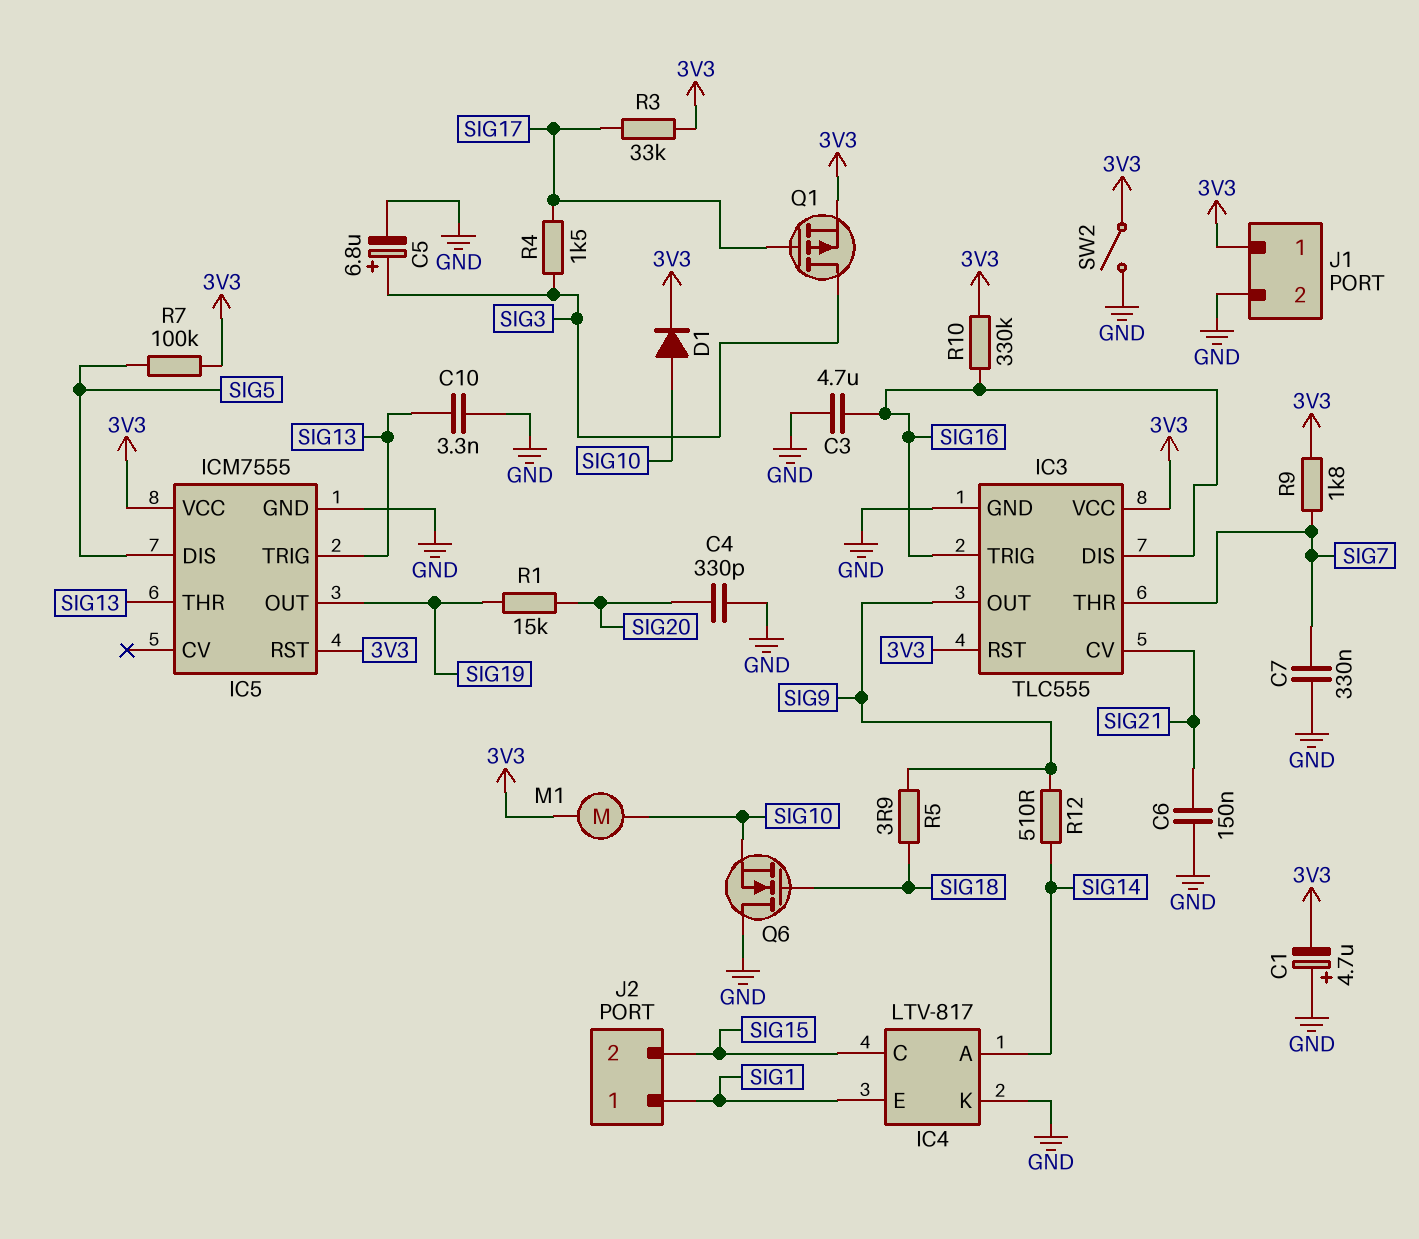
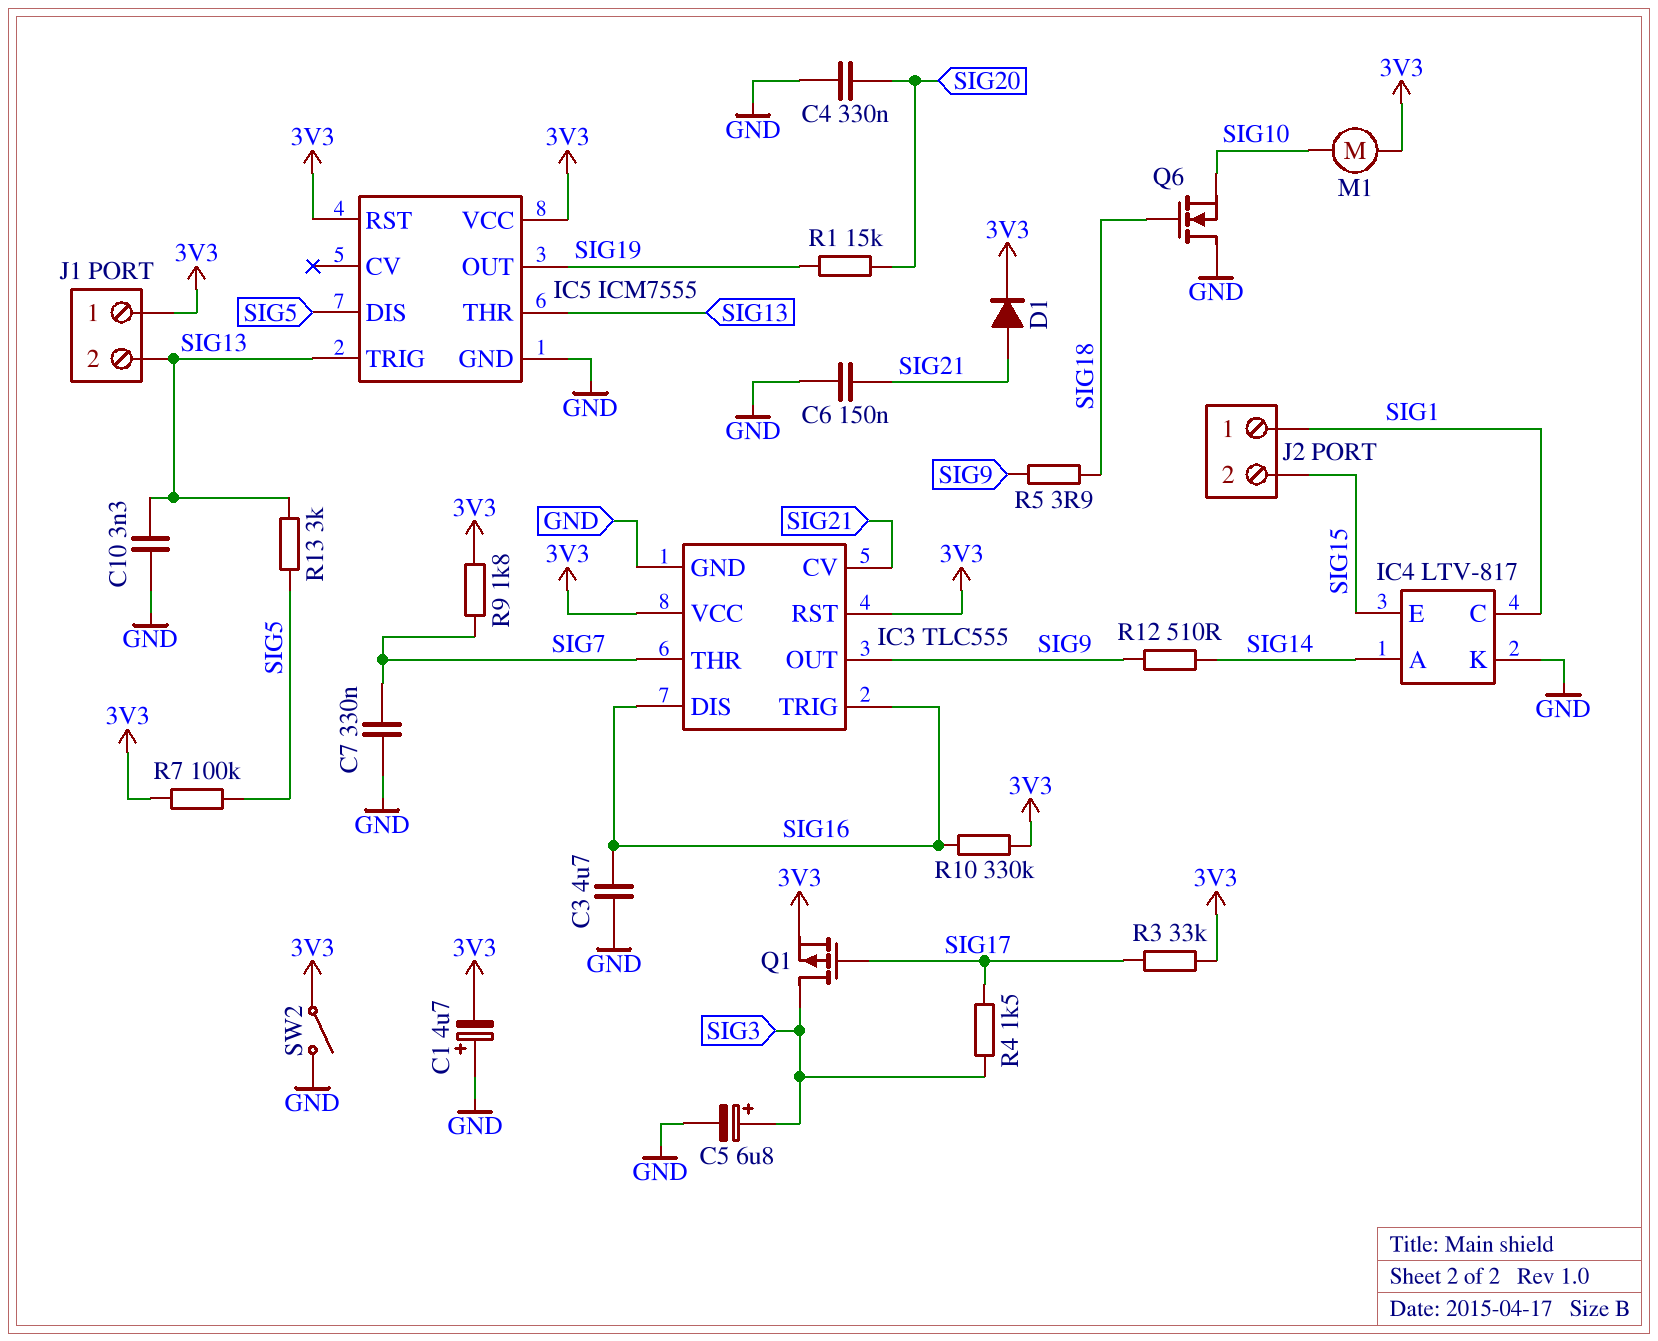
C4: 330pF (GND, SIG20) -> 330nF (GND, SIG20)
D1: diode (A SIG10, K 3V3) -> diode (A SIG21, K 3V3)
IC4 pin C: SIG15 -> SIG1
IC4 pin E: SIG1 -> SIG15
J1 pin 2: GND -> SIG13
R13: none -> 3k (SIG5, SIG13)

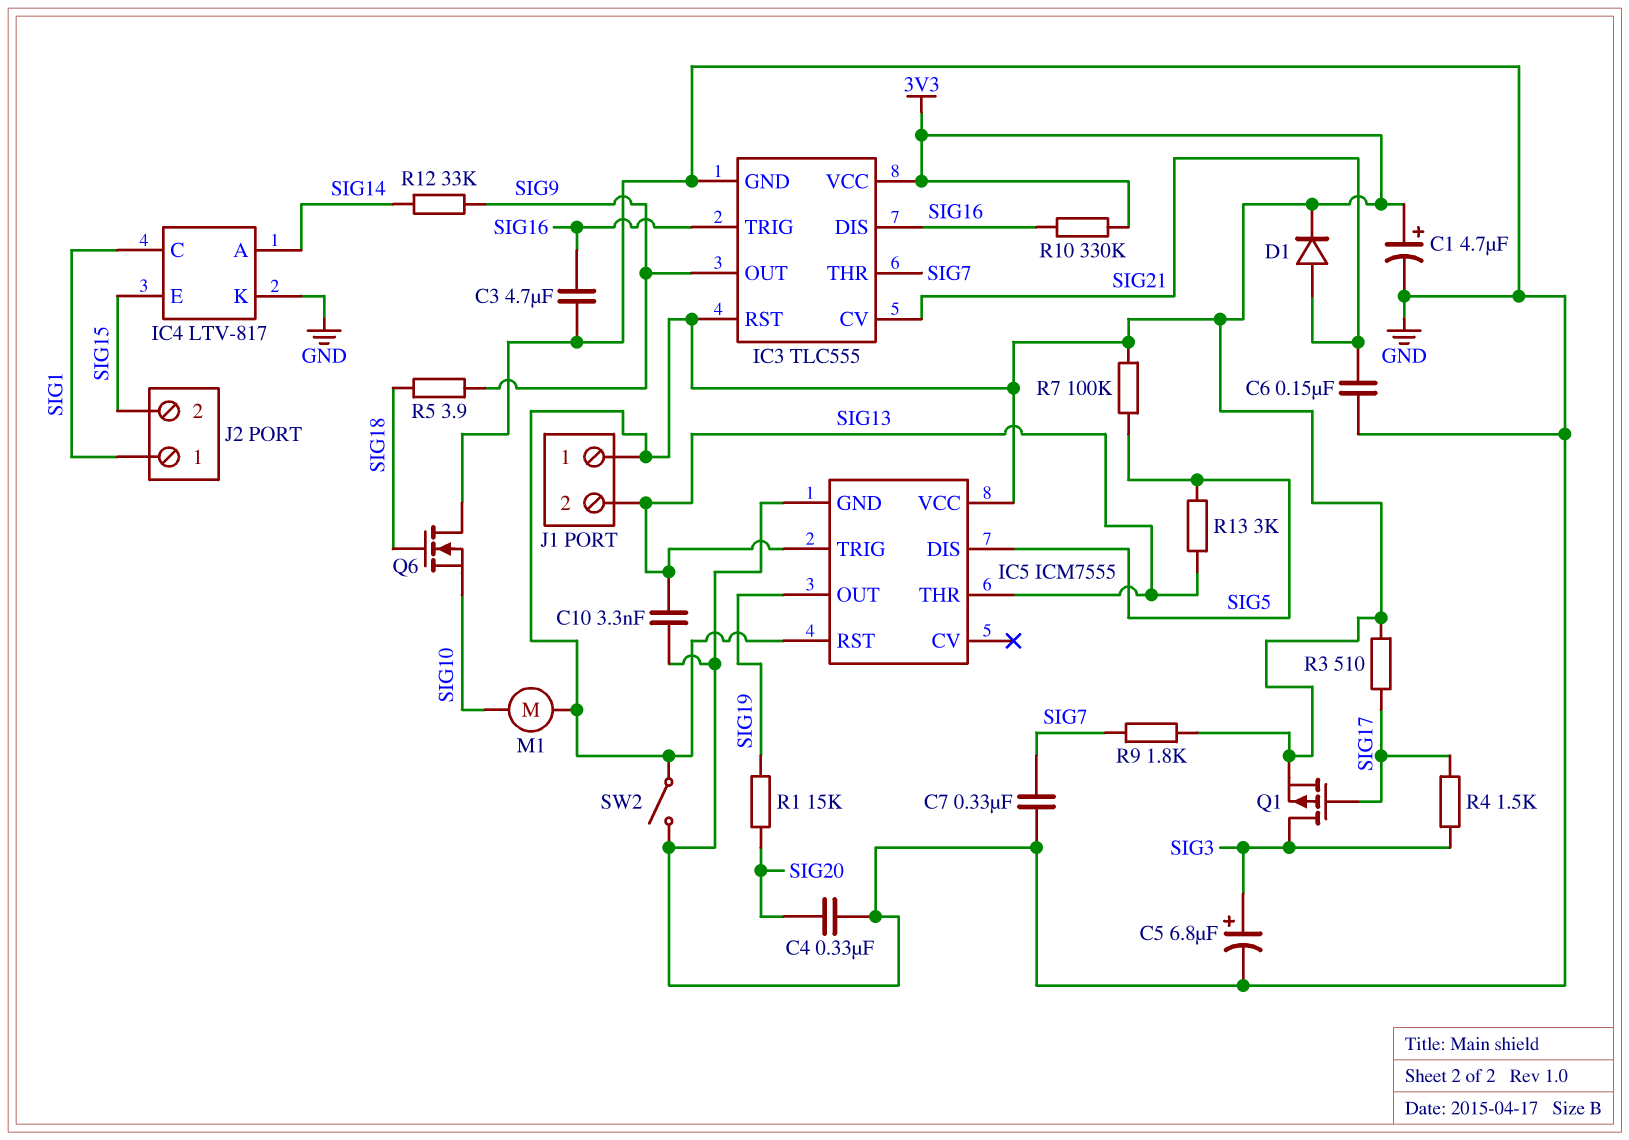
C1: 4.7uF (plus GND, minus 3V3) -> 4.7uF (plus 3V3, minus GND)
R3: 33k (3V3, SIG17) -> 510 (3V3, SIG17)
R12: 510 (SIG9, SIG14) -> 33k (SIG9, SIG14)

